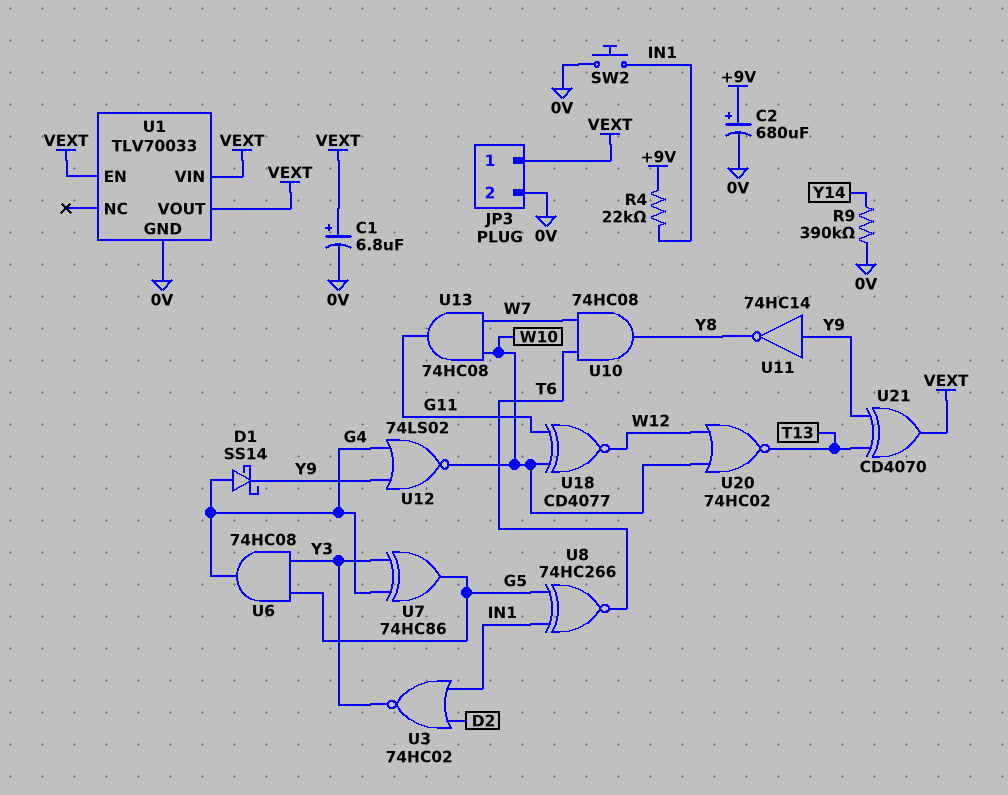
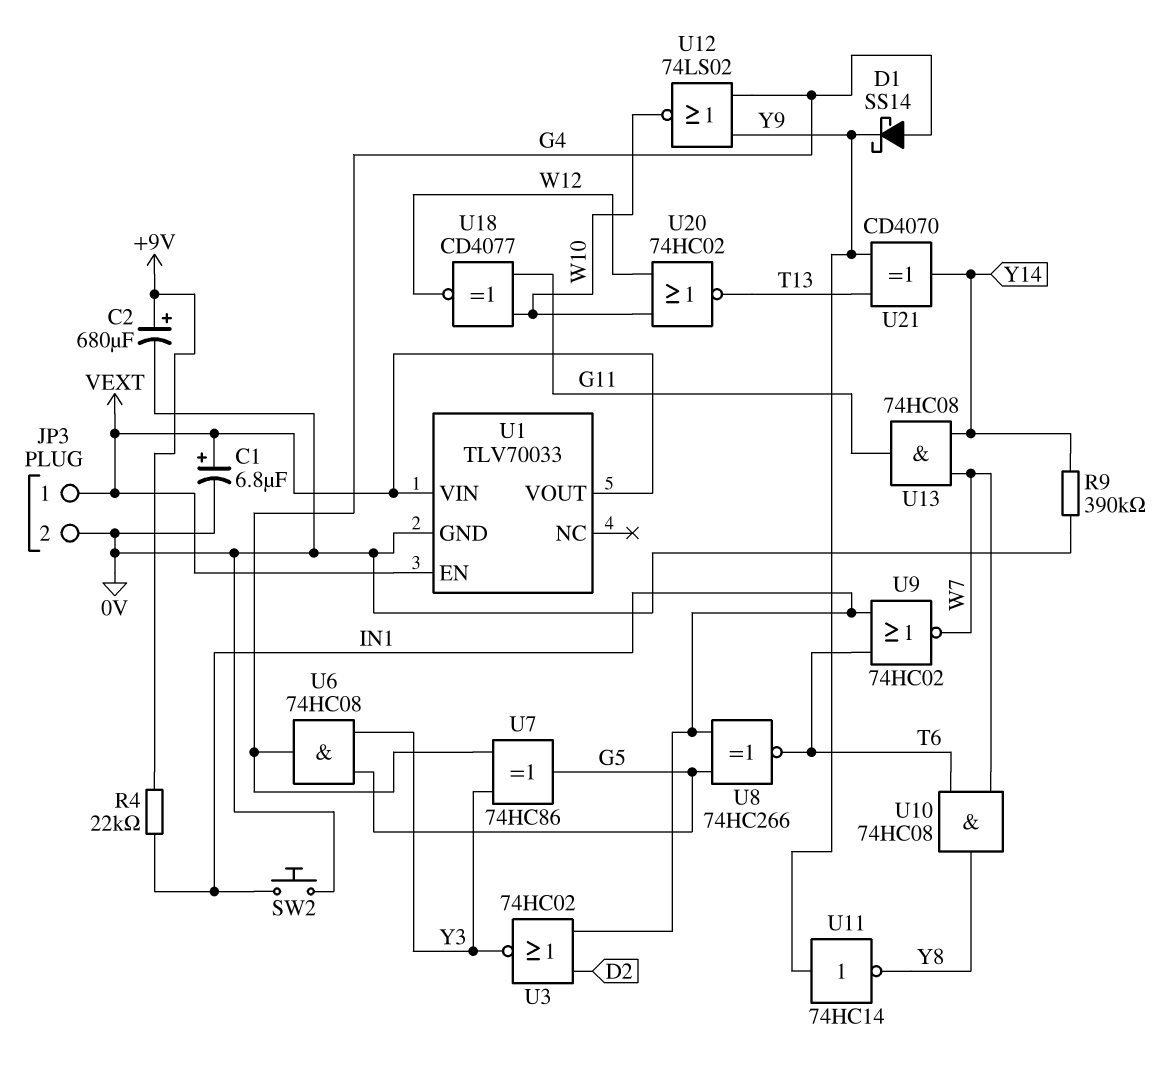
U9: none -> NOR 74HC02 (in IN1, in T6, out W7)
U13: AND 74HC08 (in W7, in W10, out G11) -> AND 74HC08 (in W7, in Y14, out G11)
U21: XOR CD4070 (in T13, in Y9, out VEXT) -> XOR CD4070 (in T13, in Y9, out Y14)

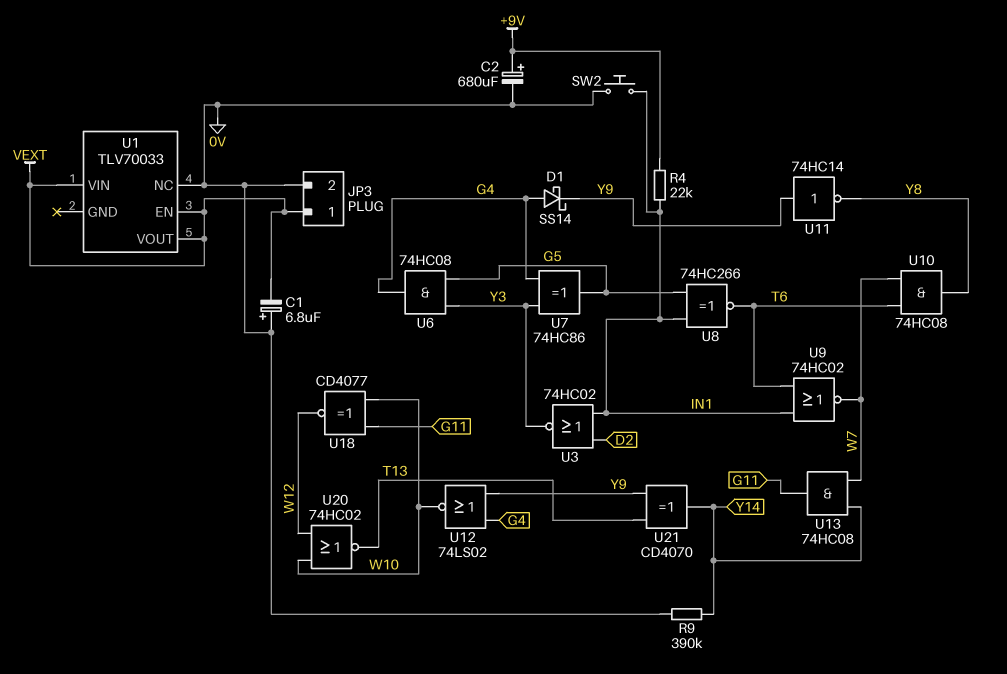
C1: 6.8uF (plus VEXT, minus 0V) -> 6.8uF (plus 0V, minus VEXT)
U1 pin GND: 0V -> none
U1 pin NC: none -> 0V

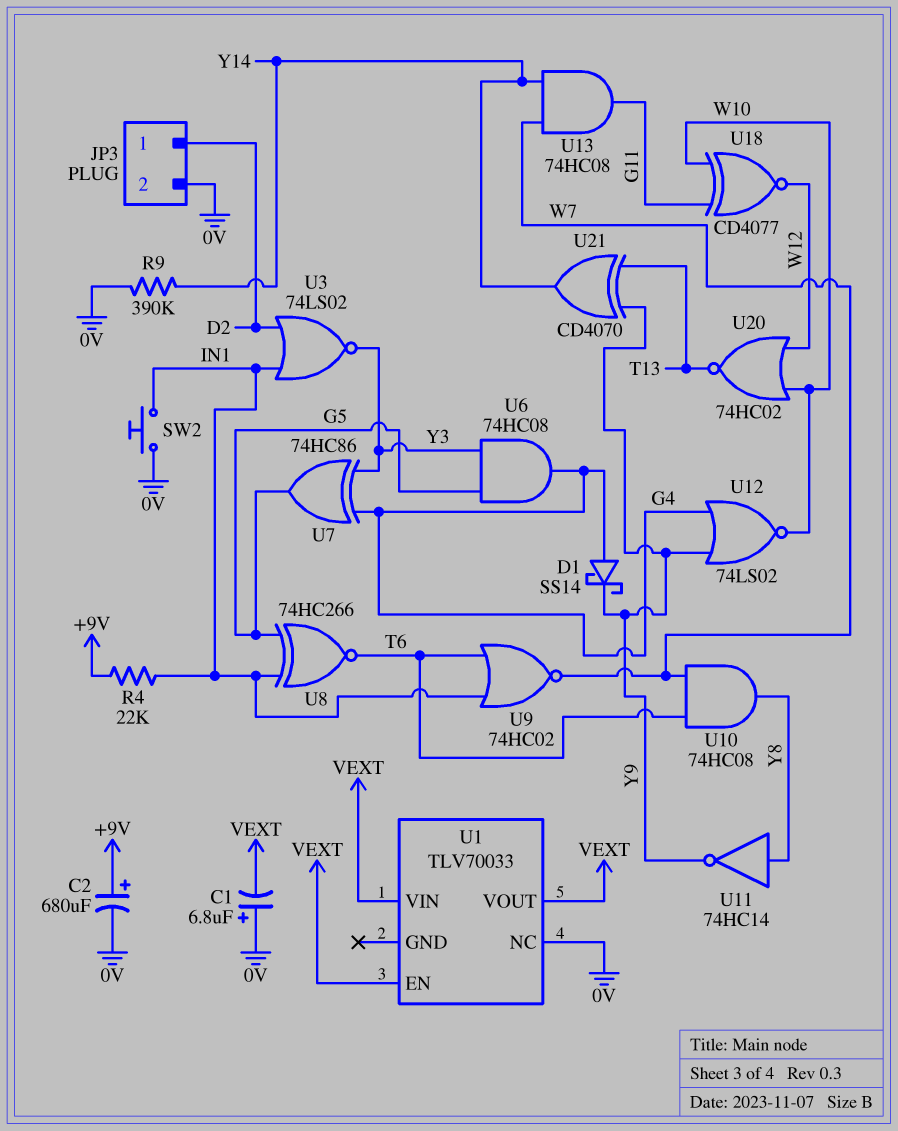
JP3 pin 1: VEXT -> D2
U3: NOR 74HC02 (in D2, in IN1, out Y3) -> NOR 74LS02 (in D2, in IN1, out Y3)
U11: NOT 74HC14 (in Y9, out Y8) -> NOT 74HC14 (in Y8, out Y9)

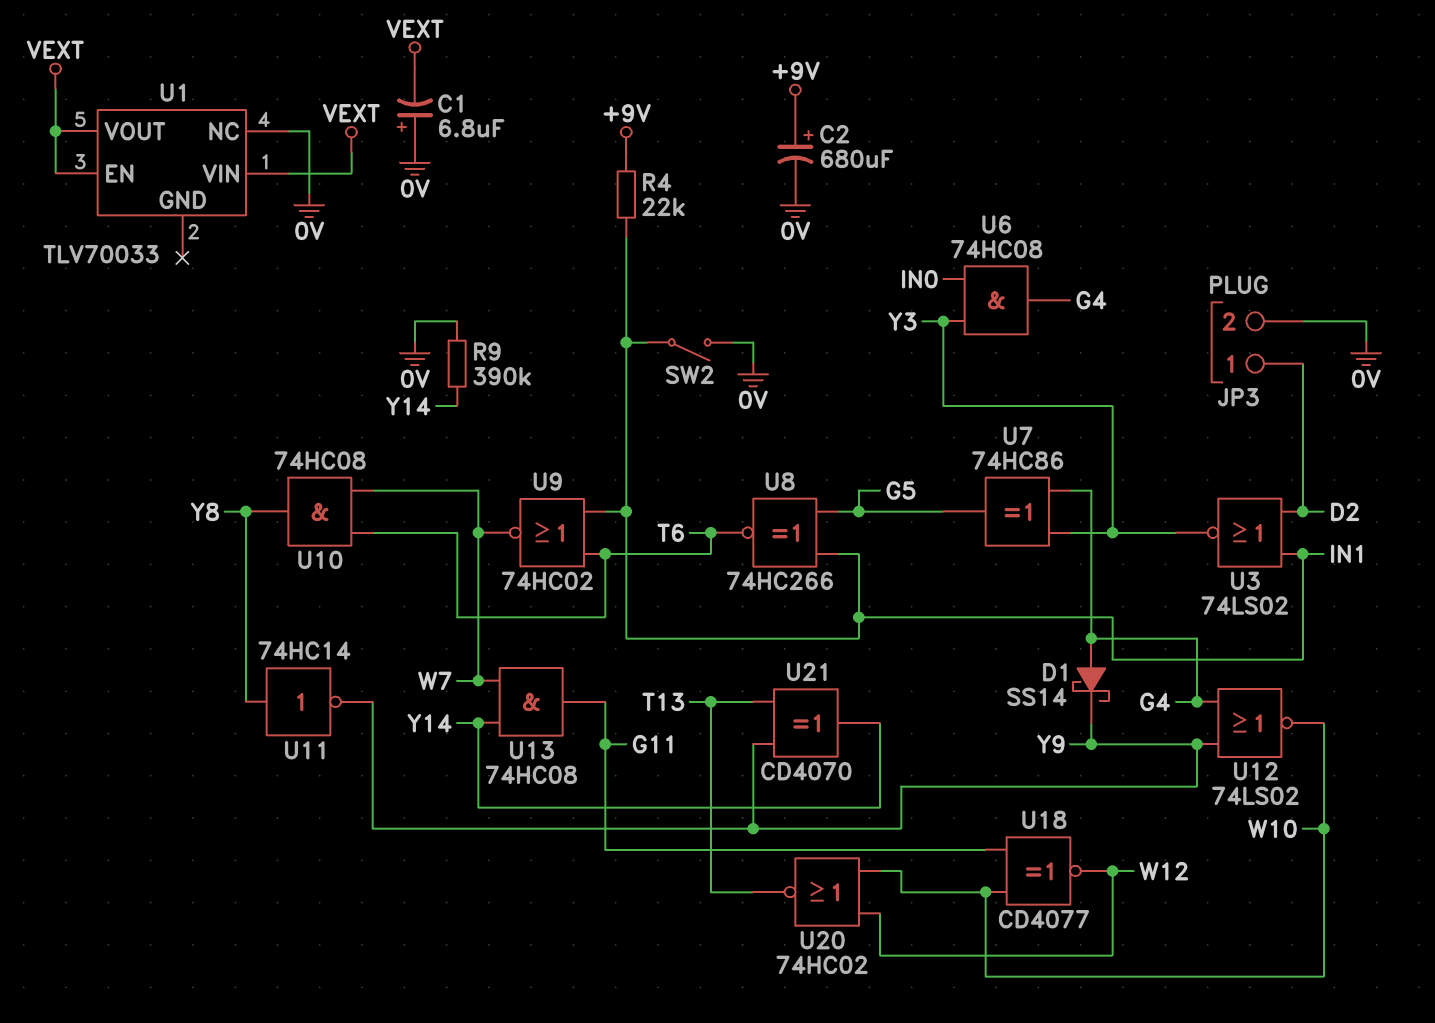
SW2: button (0V, IN1) -> switch (0V, IN1)
U6: AND 74HC08 (in G5, in Y3, out G4) -> AND 74HC08 (in IN0, in Y3, out G4)

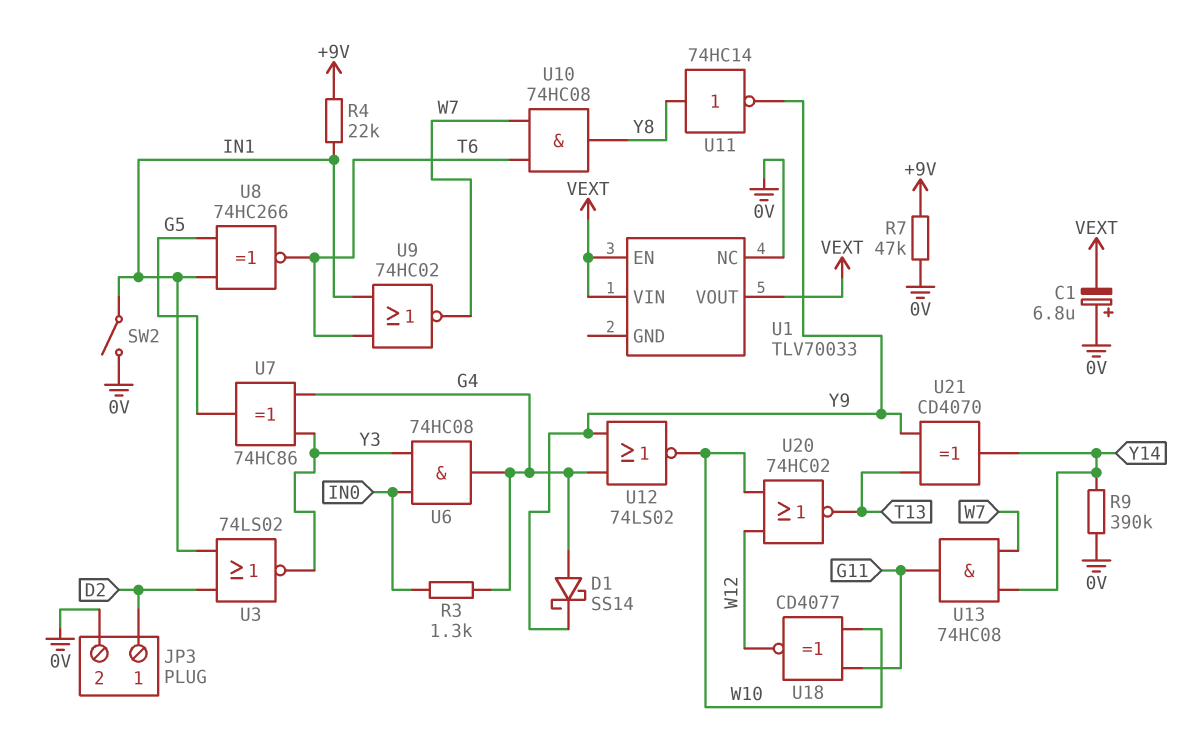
C2: 680uF (plus +9V, minus 0V) -> none
R3: none -> 1.3k (G4, IN0)
R7: none -> 47k (+9V, 0V)

